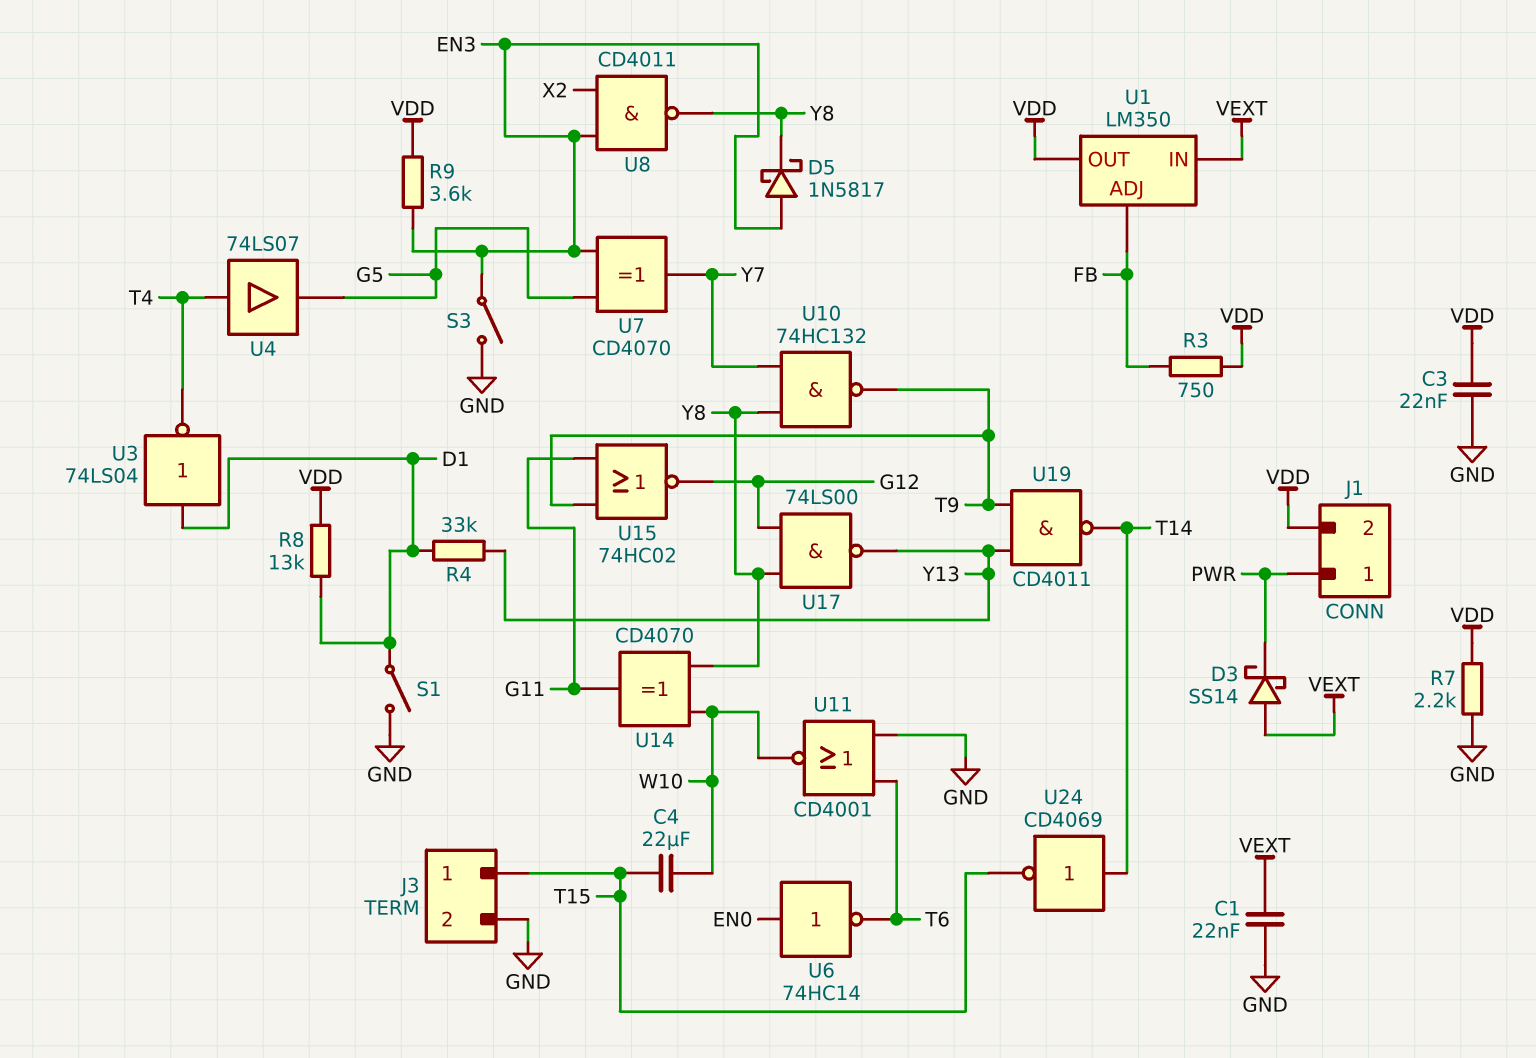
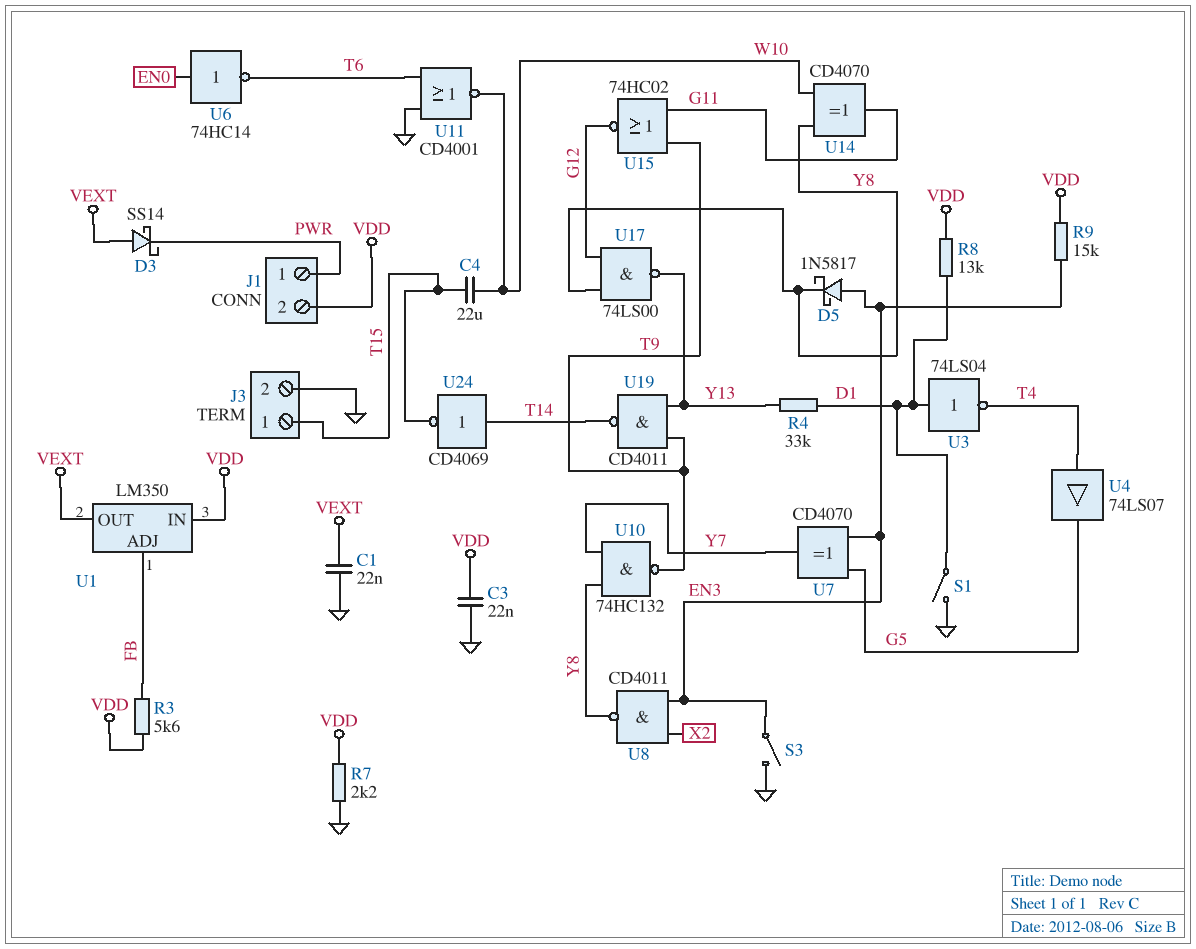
R3: 750 (FB, VDD) -> 5.6k (FB, VDD)
R9: 3.6k (EN3, VDD) -> 15k (EN3, VDD)
U1 pin IN: VEXT -> VDD
U1 pin OUT: VDD -> VEXT

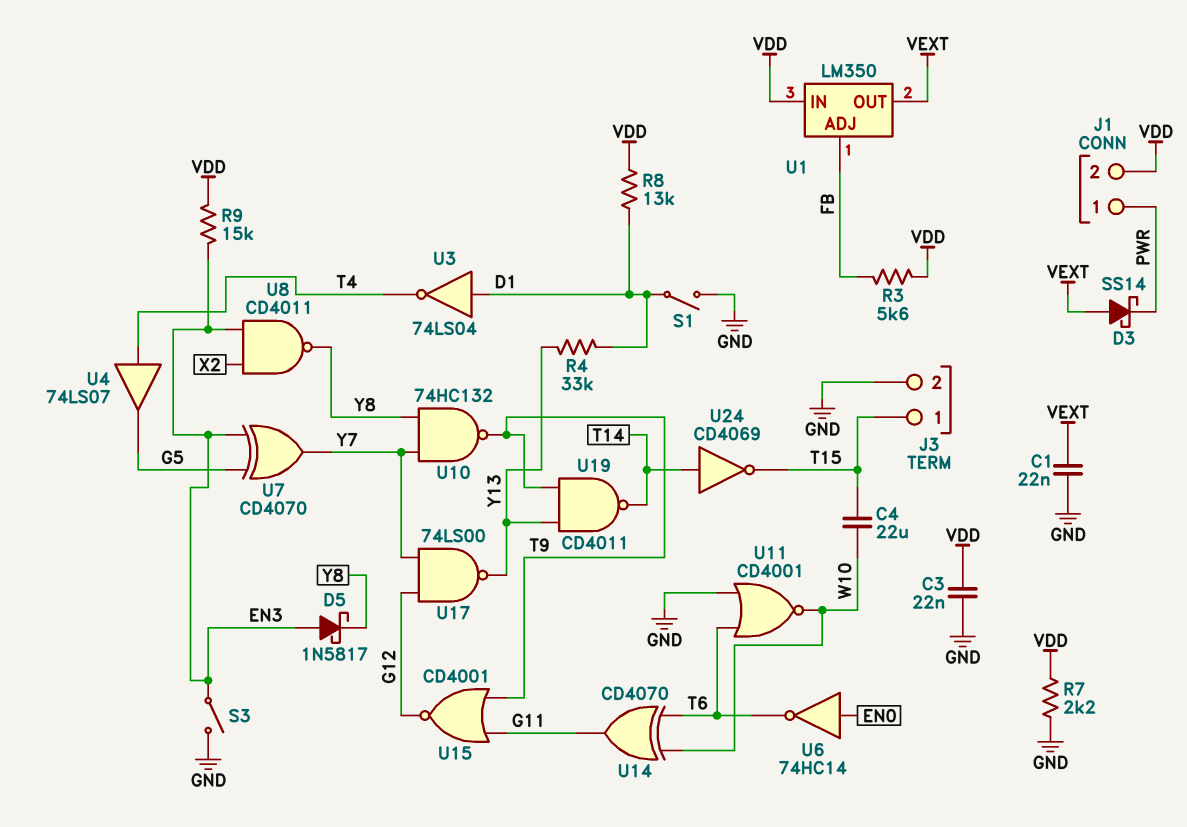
U14: XOR CD4070 (in W10, in Y8, out G11) -> XOR CD4070 (in T6, in W10, out G11)
U15: NOR 74HC02 (in G11, in T9, out G12) -> NOR CD4001 (in G11, in T9, out G12)
U17: NAND 74LS00 (in G12, in Y8, out Y13) -> NAND 74LS00 (in G12, in Y7, out Y13)

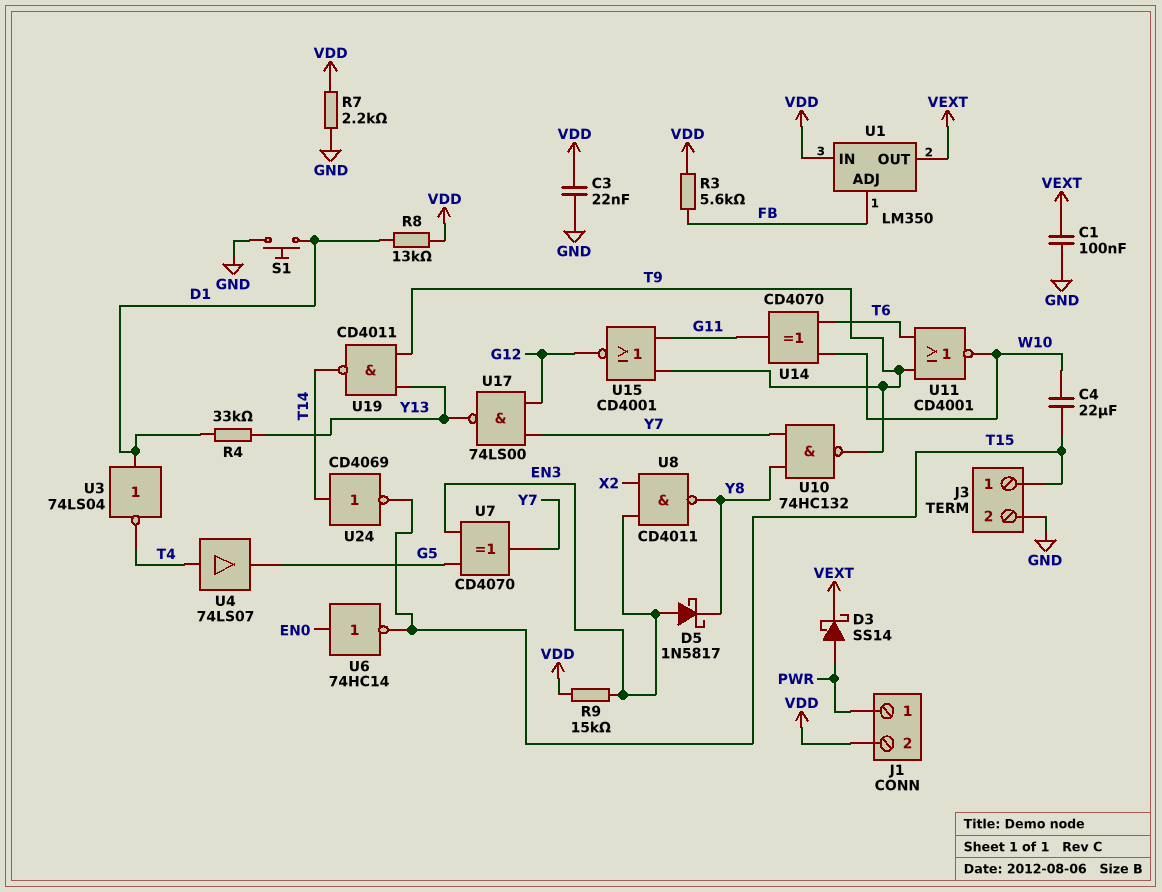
C1: 22nF (GND, VEXT) -> 100nF (GND, VEXT)
D3: schottky SS14 (A VEXT, K PWR) -> schottky SS14 (A PWR, K VEXT)
S1: switch (D1, GND) -> button (D1, GND)
S3: switch (EN3, GND) -> none
U6: NOT 74HC14 (in EN0, out T6) -> NOT 74HC14 (in EN0, out T15)
U11: NOR CD4001 (in GND, in T6, out W10) -> NOR CD4001 (in T6, in T9, out W10)

